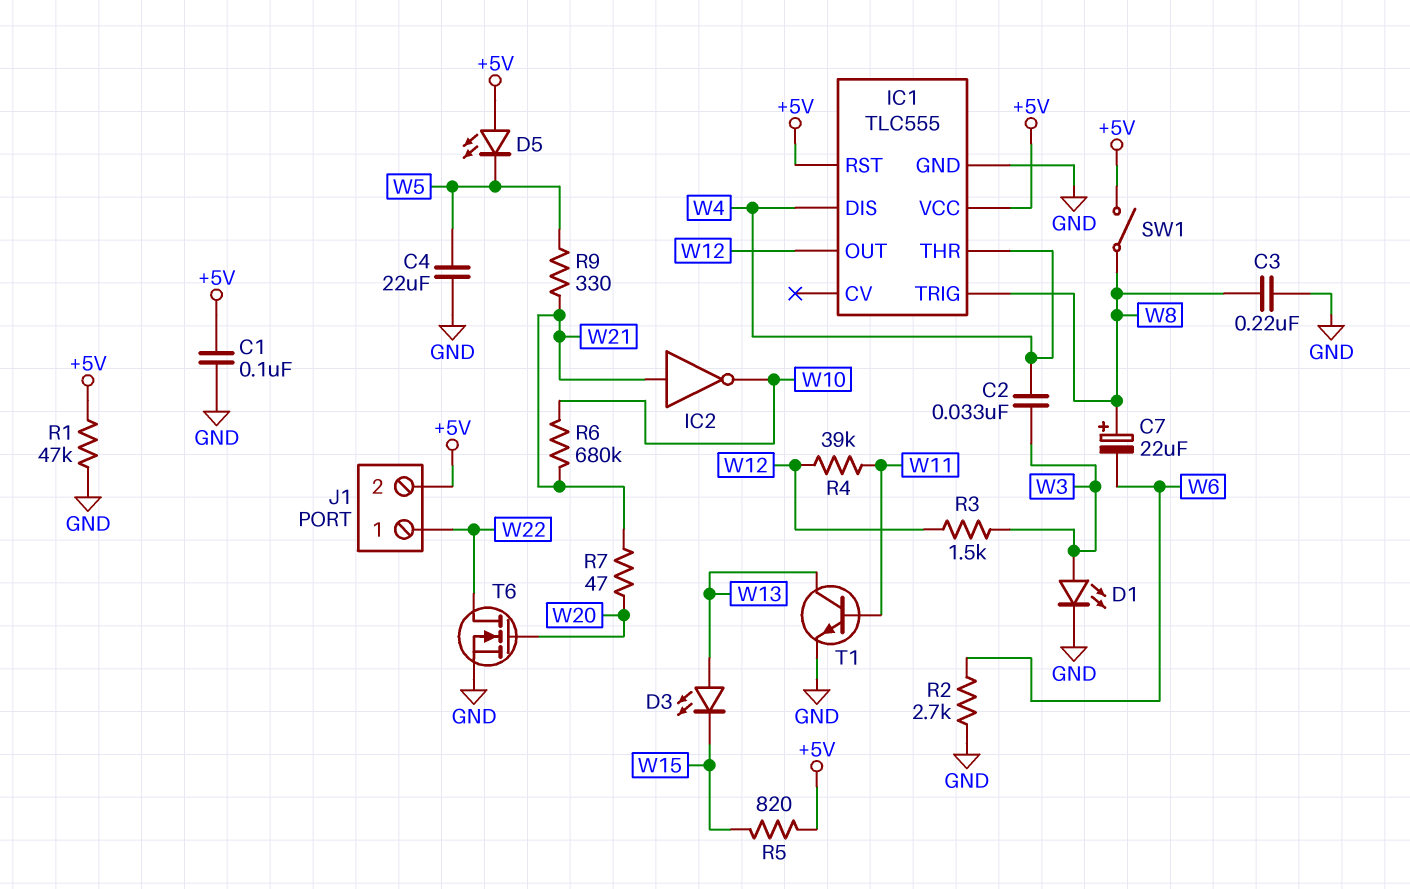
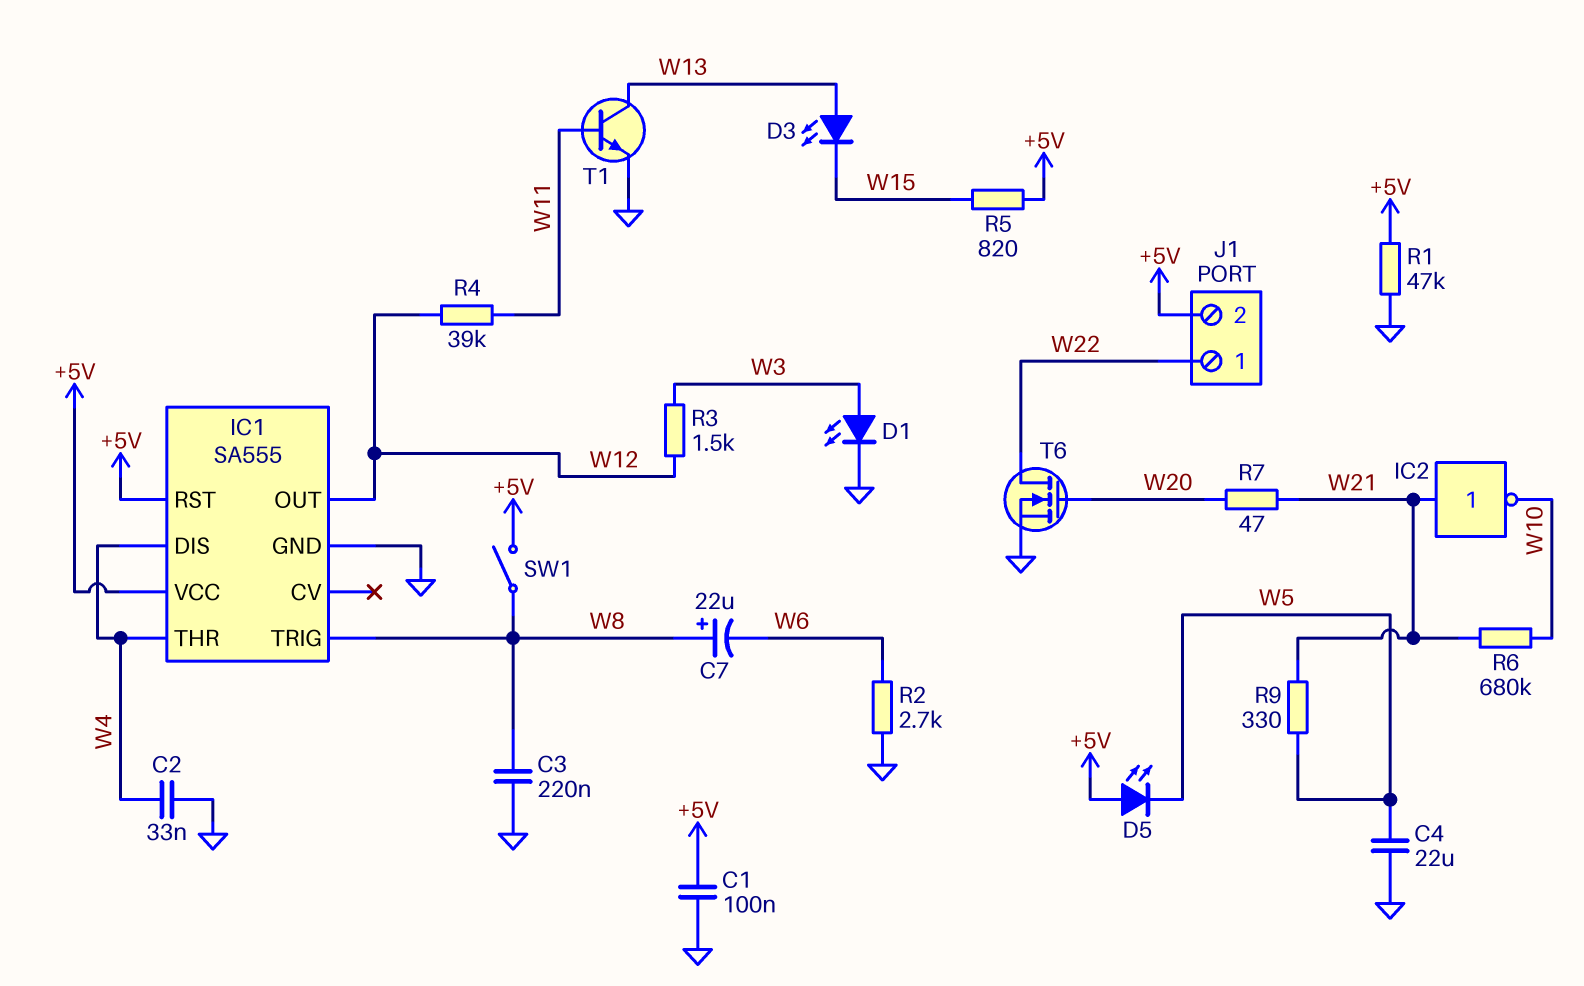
C2: 33nF (W3, W4) -> 33nF (GND, W4)
IC1: TLC555 -> SA555

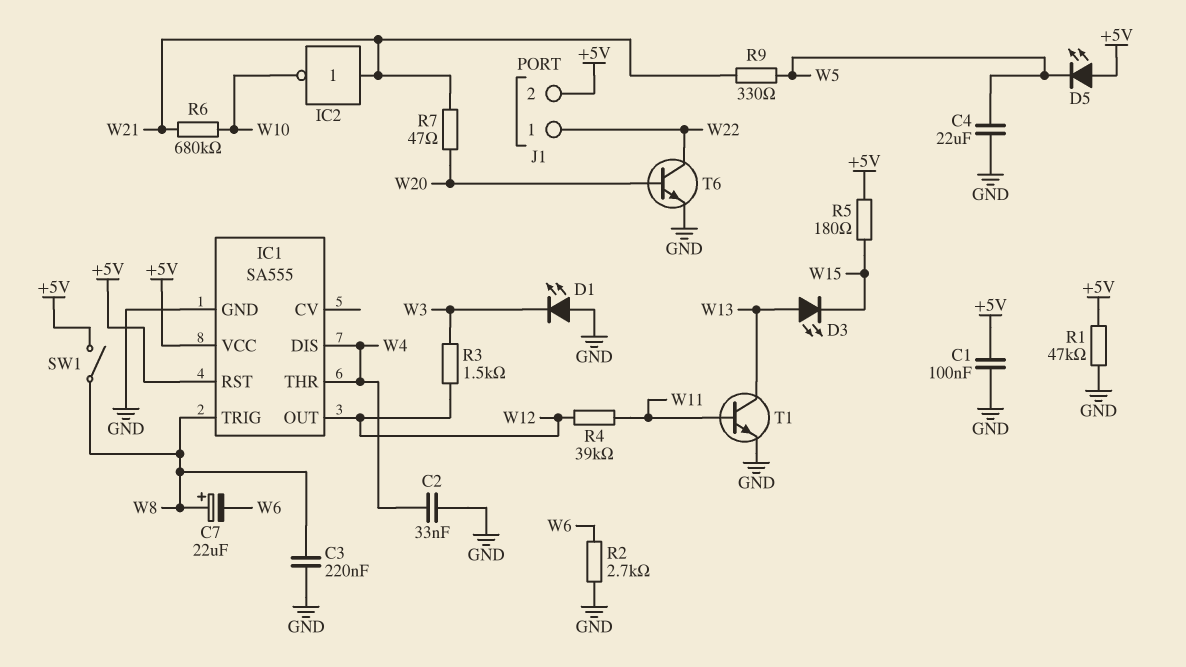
D1: LED (A W3, K GND) -> LED (A GND, K W3)
R5: 820 (+5V, W15) -> 180 (+5V, W15)
T6: NMOS (G W20, D W22, S GND) -> NPN (B W20, C W22, E GND)

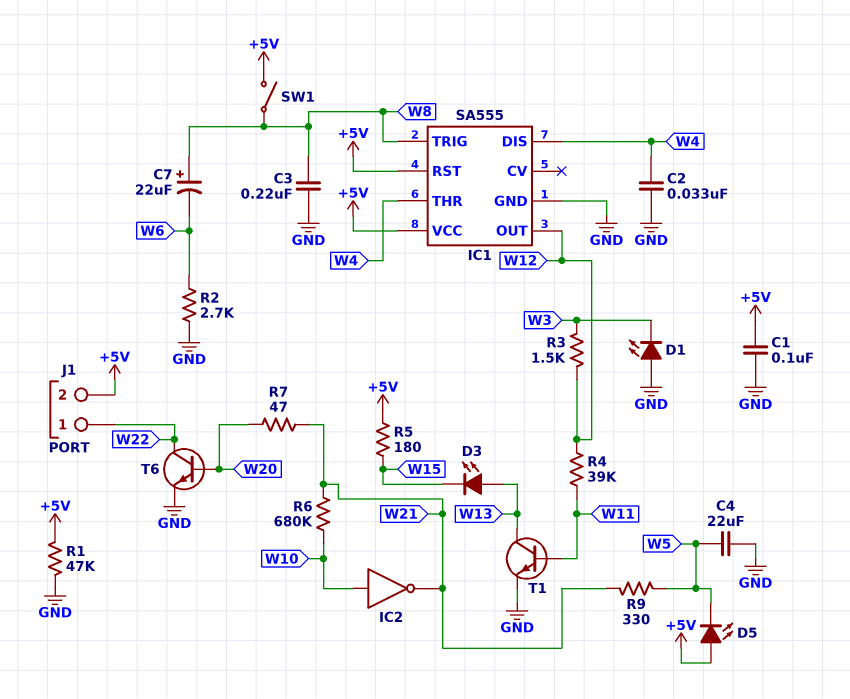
IC2: NOT (in W21, out W10) -> NOT (in W10, out W21)

